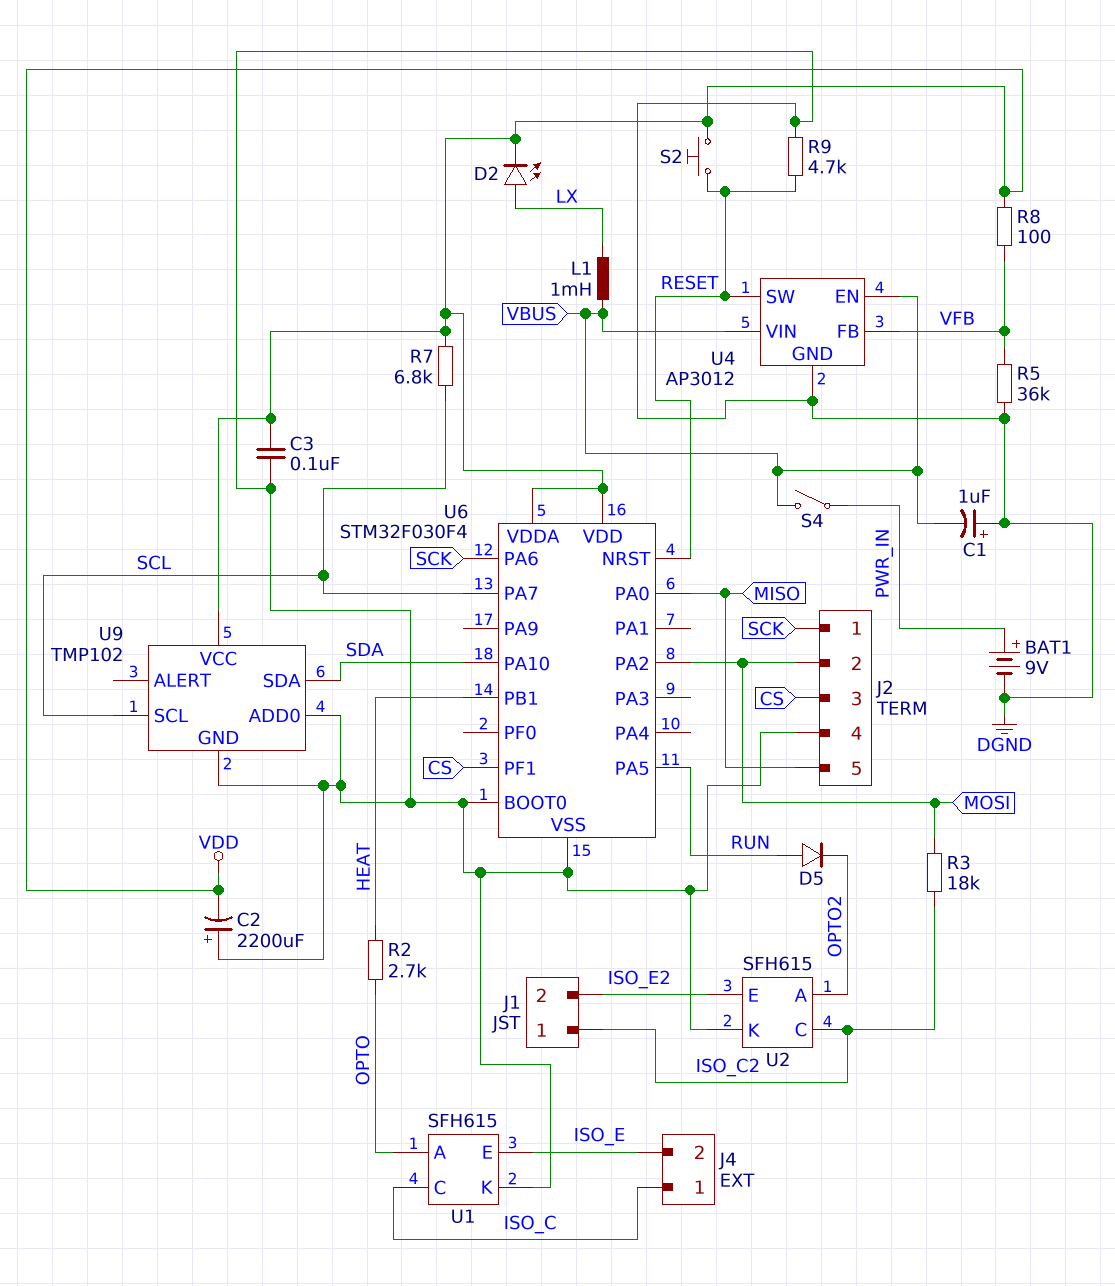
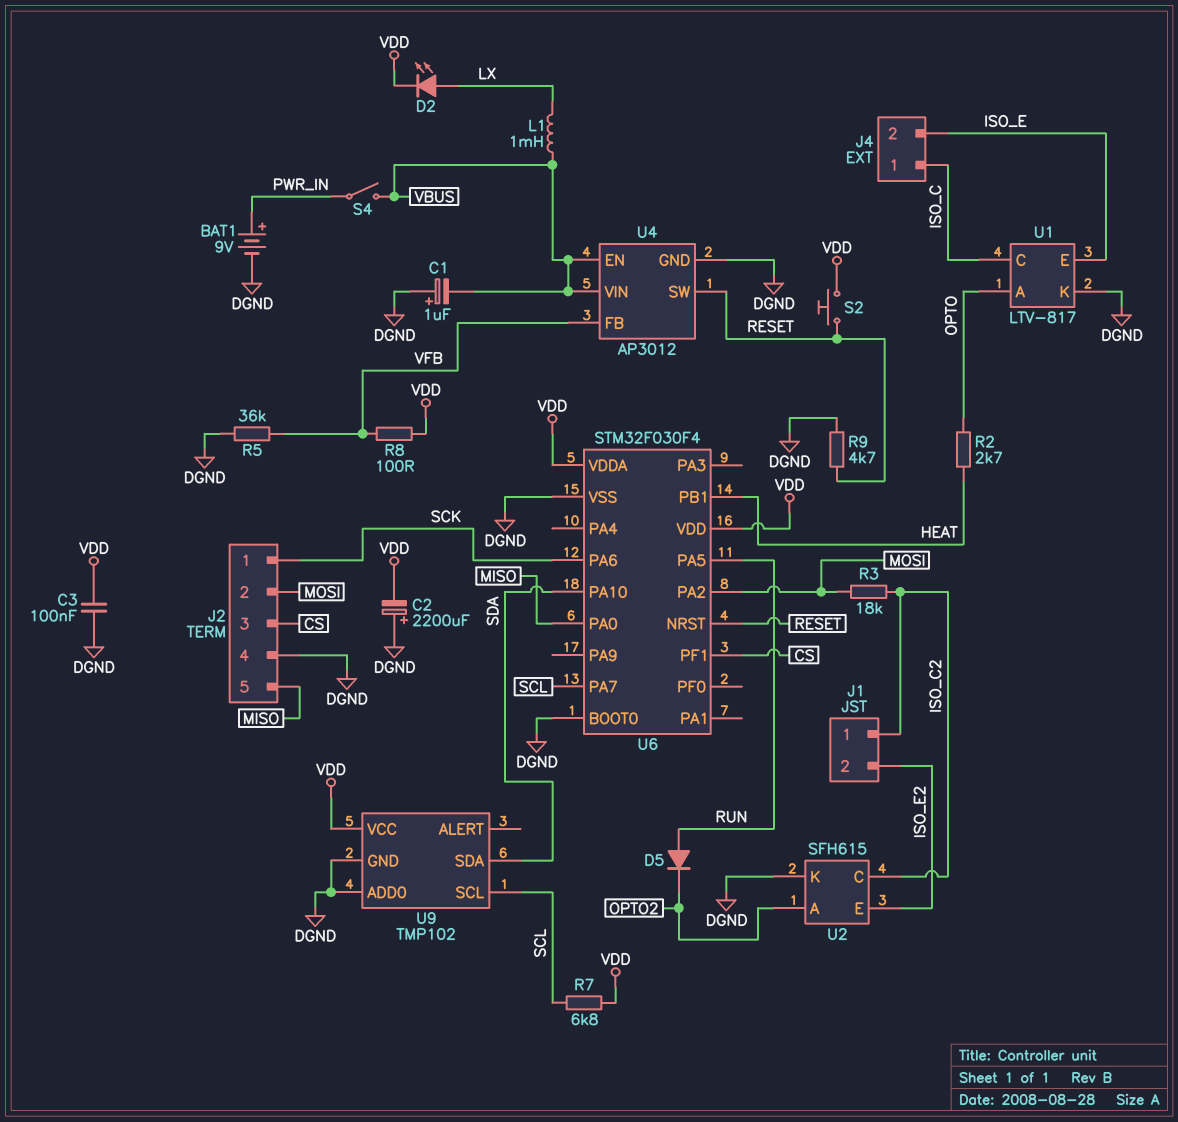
U1: SFH615 -> LTV-817

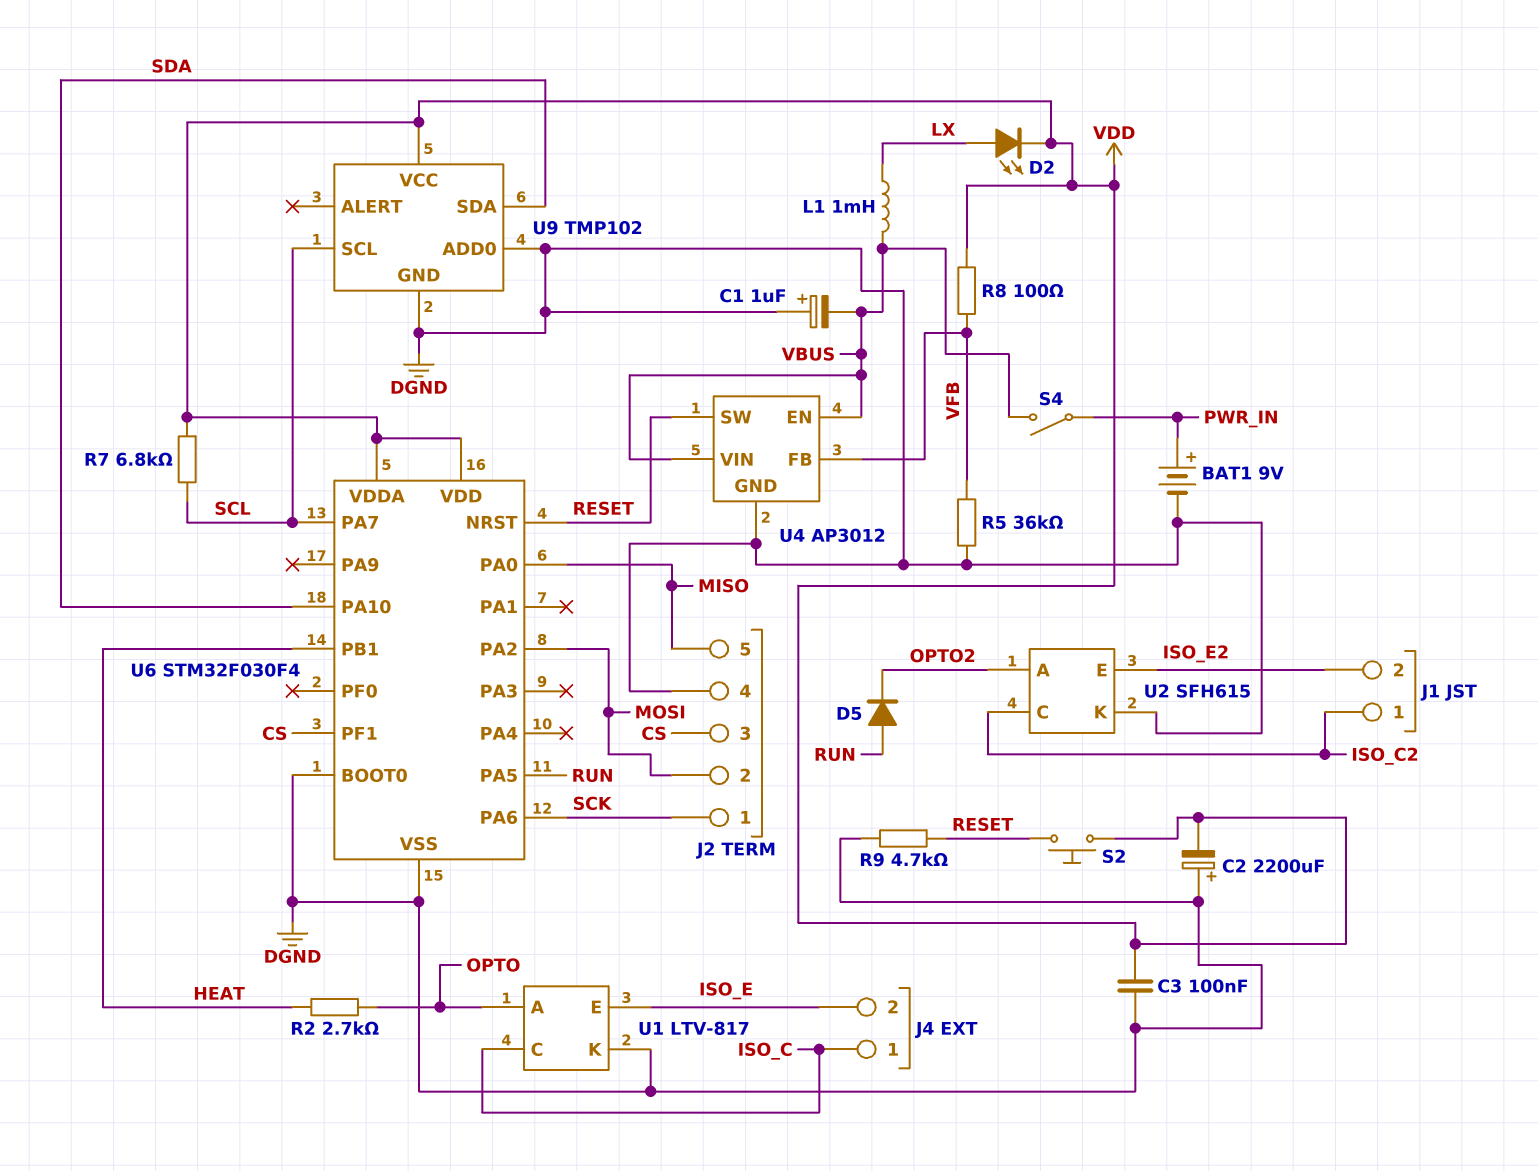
R3: 18k (ISO_C2, MOSI) -> none

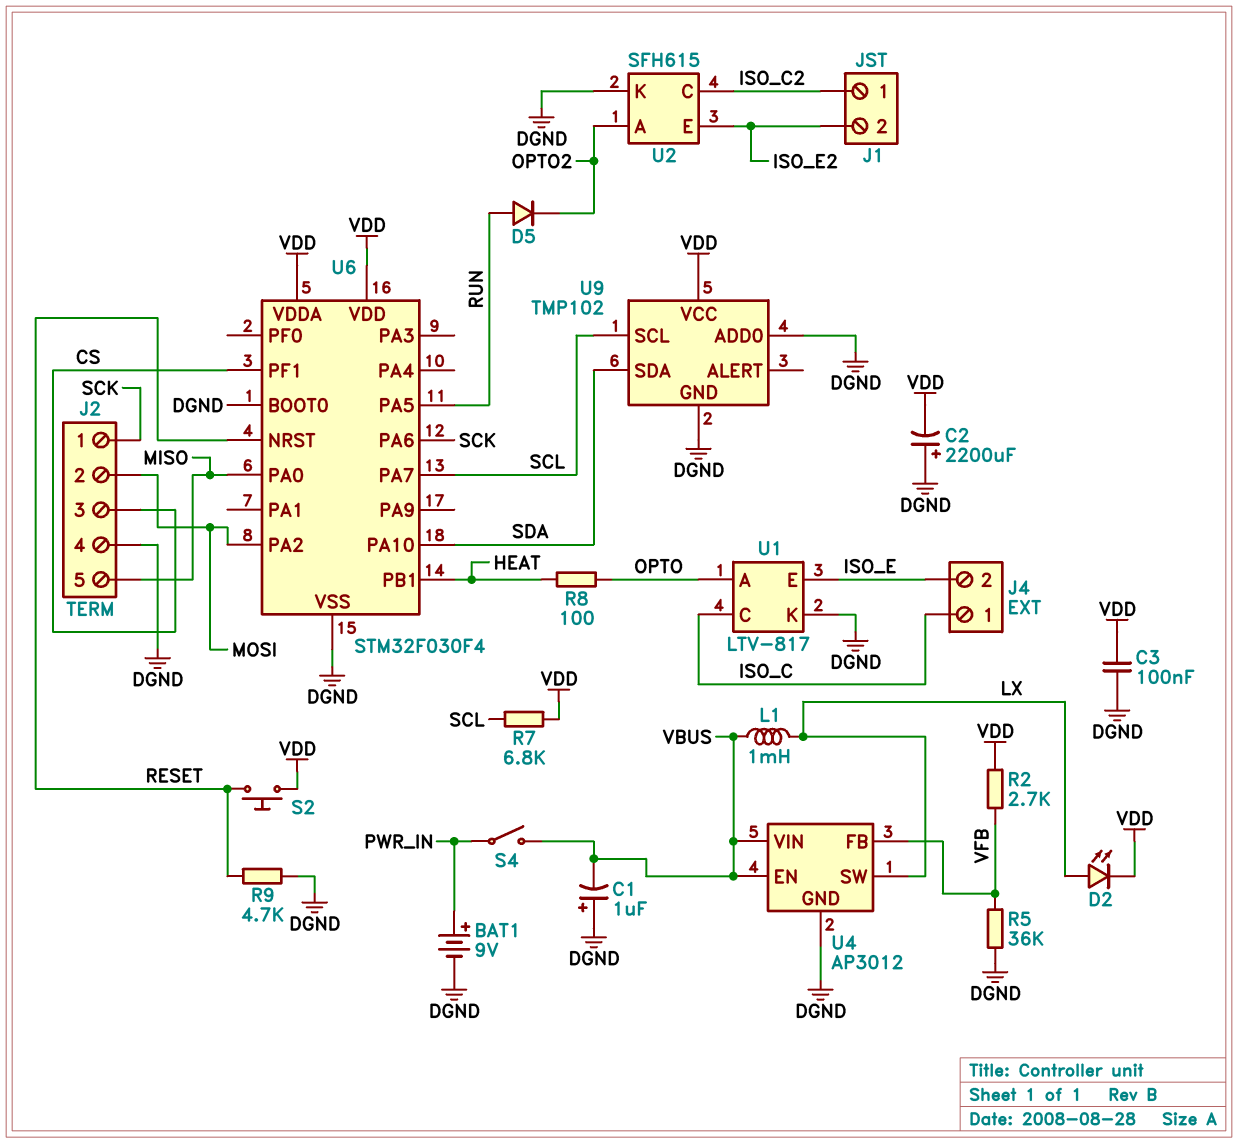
R2: 2.7k (HEAT, OPTO) -> 2.7k (VDD, VFB)
R8: 100 (VDD, VFB) -> 100 (HEAT, OPTO)
U4 pin SW: RESET -> LX

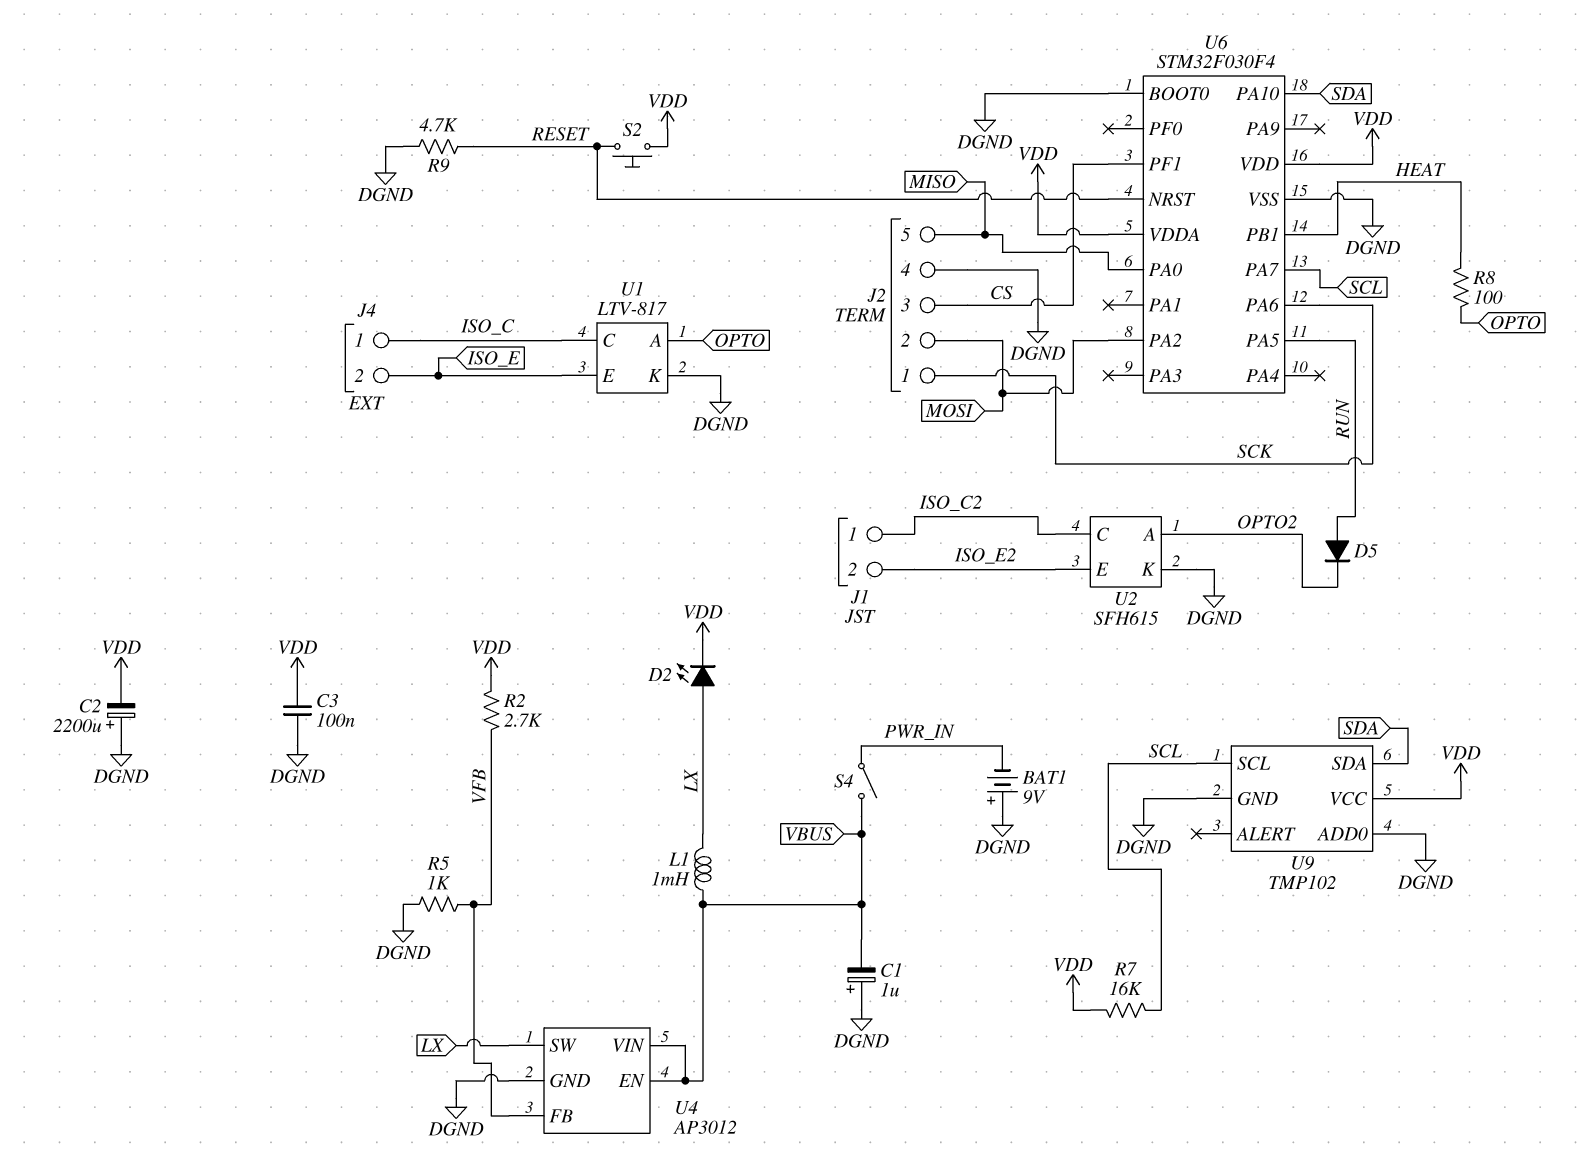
BAT1: 9V (plus PWR_IN, minus DGND) -> 9V (plus DGND, minus PWR_IN)
R5: 36k (DGND, VFB) -> 1k (DGND, VFB)
R7: 6.8k (SCL, VDD) -> 16k (SCL, VDD)

